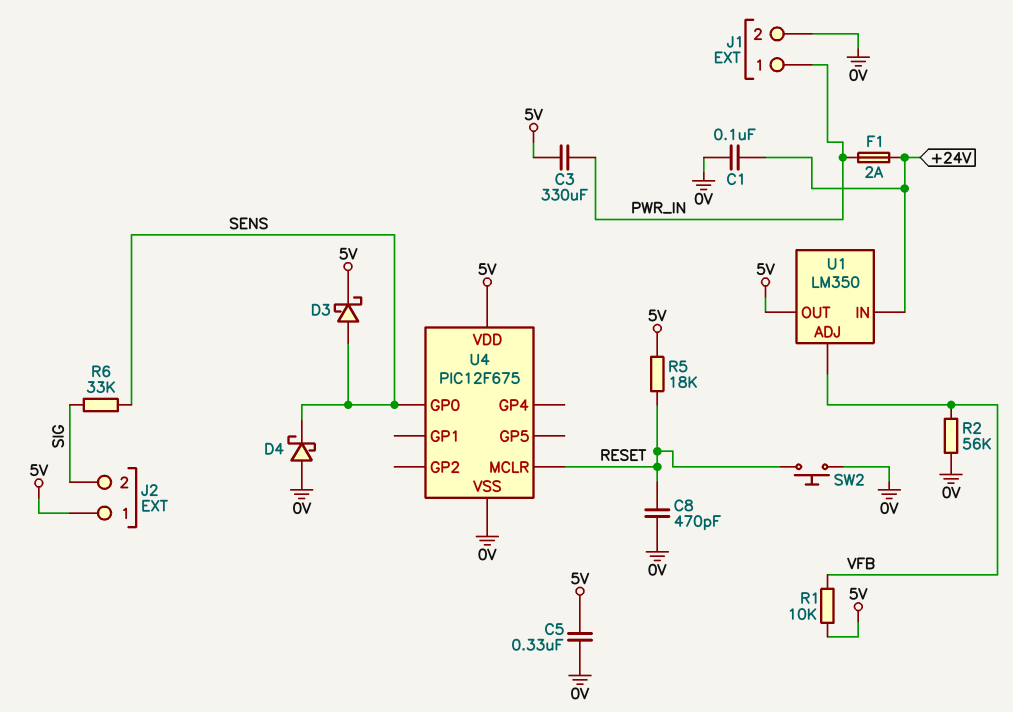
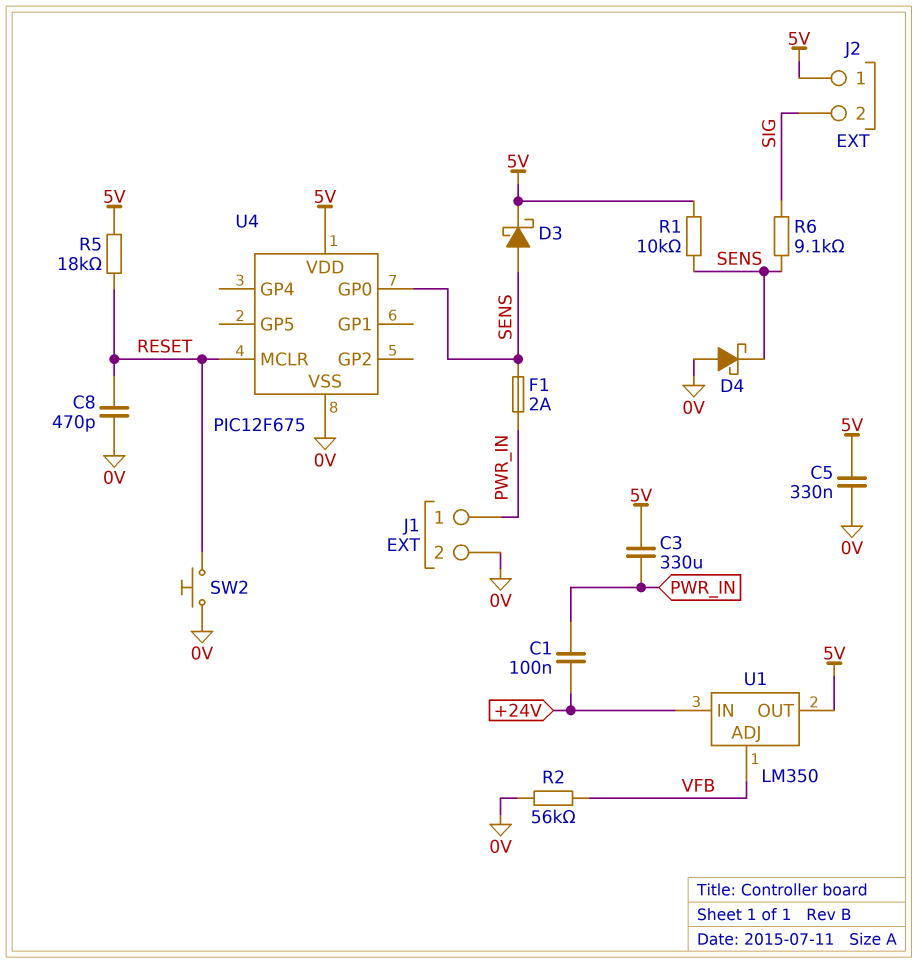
C1: 100nF (+24V, 0V) -> 100nF (+24V, PWR_IN)
F1: 2A (+24V, PWR_IN) -> 2A (PWR_IN, SENS)
R1: 10k (5V, VFB) -> 10k (5V, SENS)
R6: 33k (SENS, SIG) -> 9.1k (SENS, SIG)

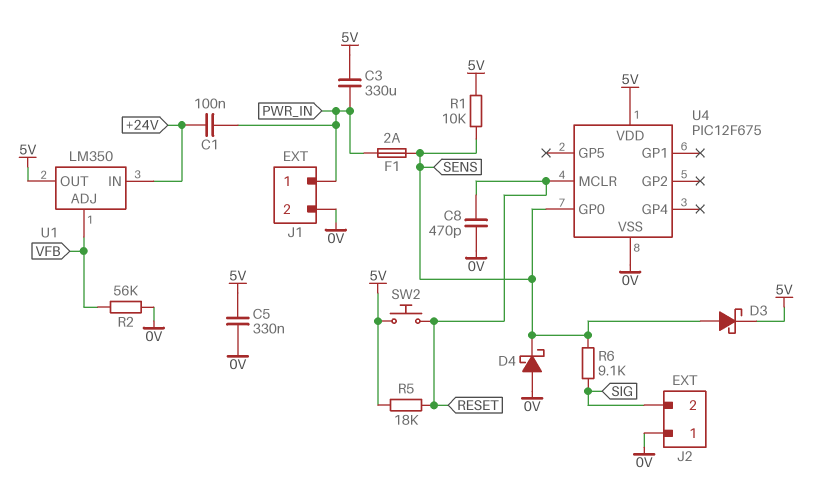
J2 pin 1: 5V -> 0V
SW2: button (0V, RESET) -> button (5V, RESET)

